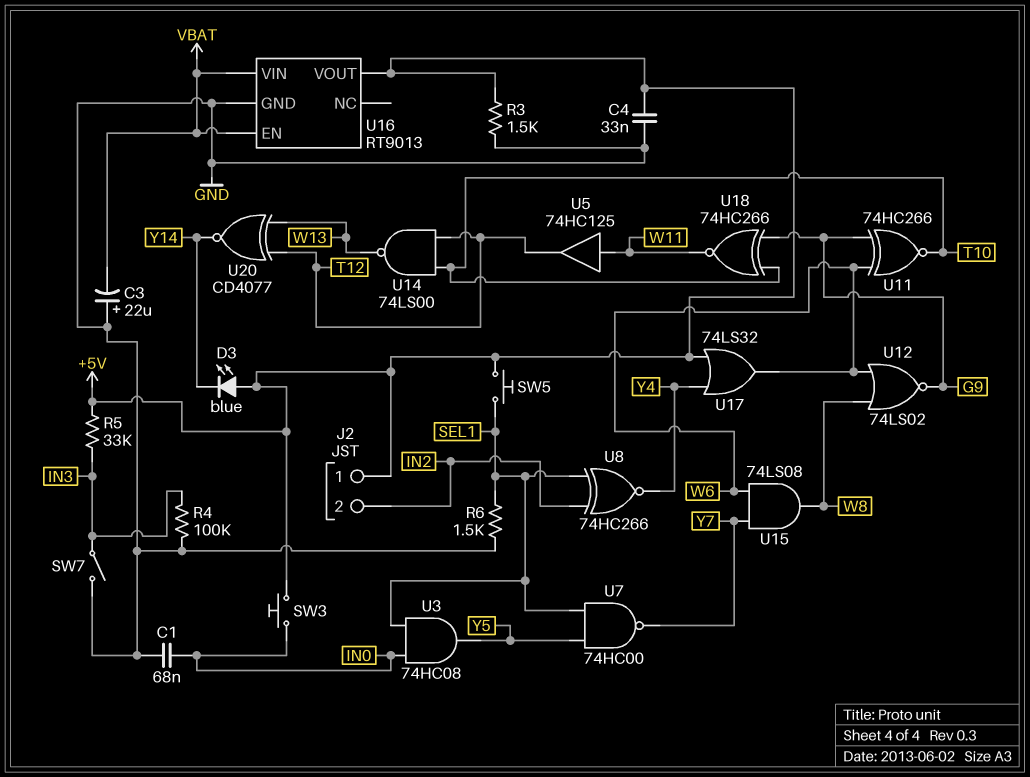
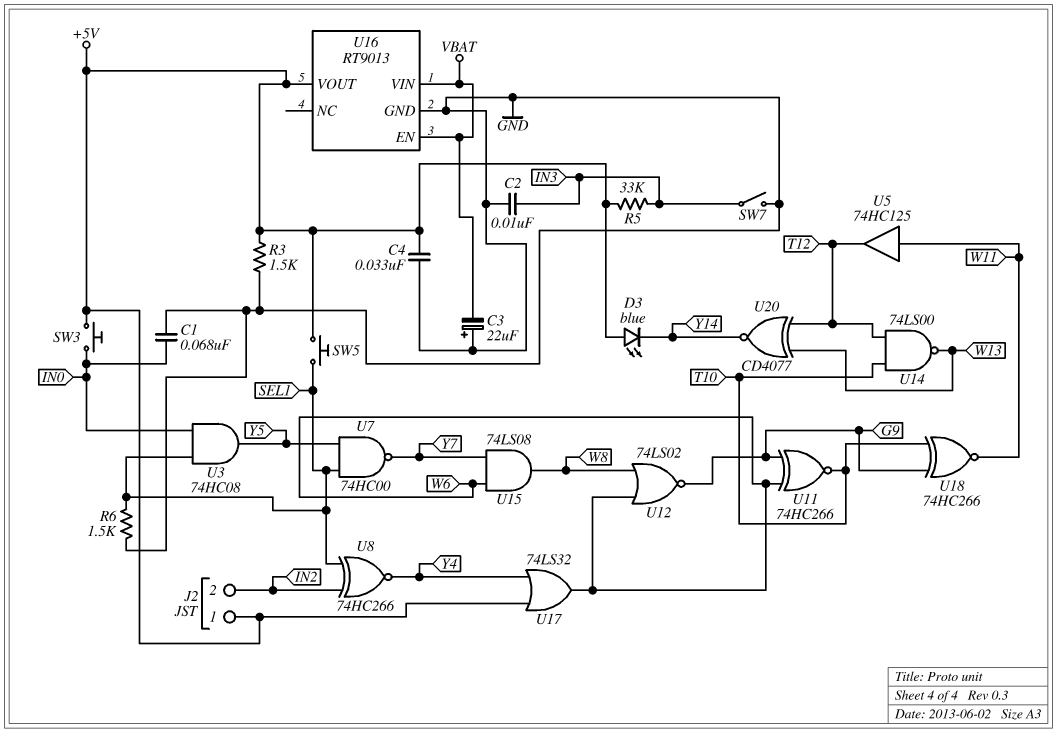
C2: none -> 10nF (GND, IN3)
R4: 100k (GND, IN3) -> none

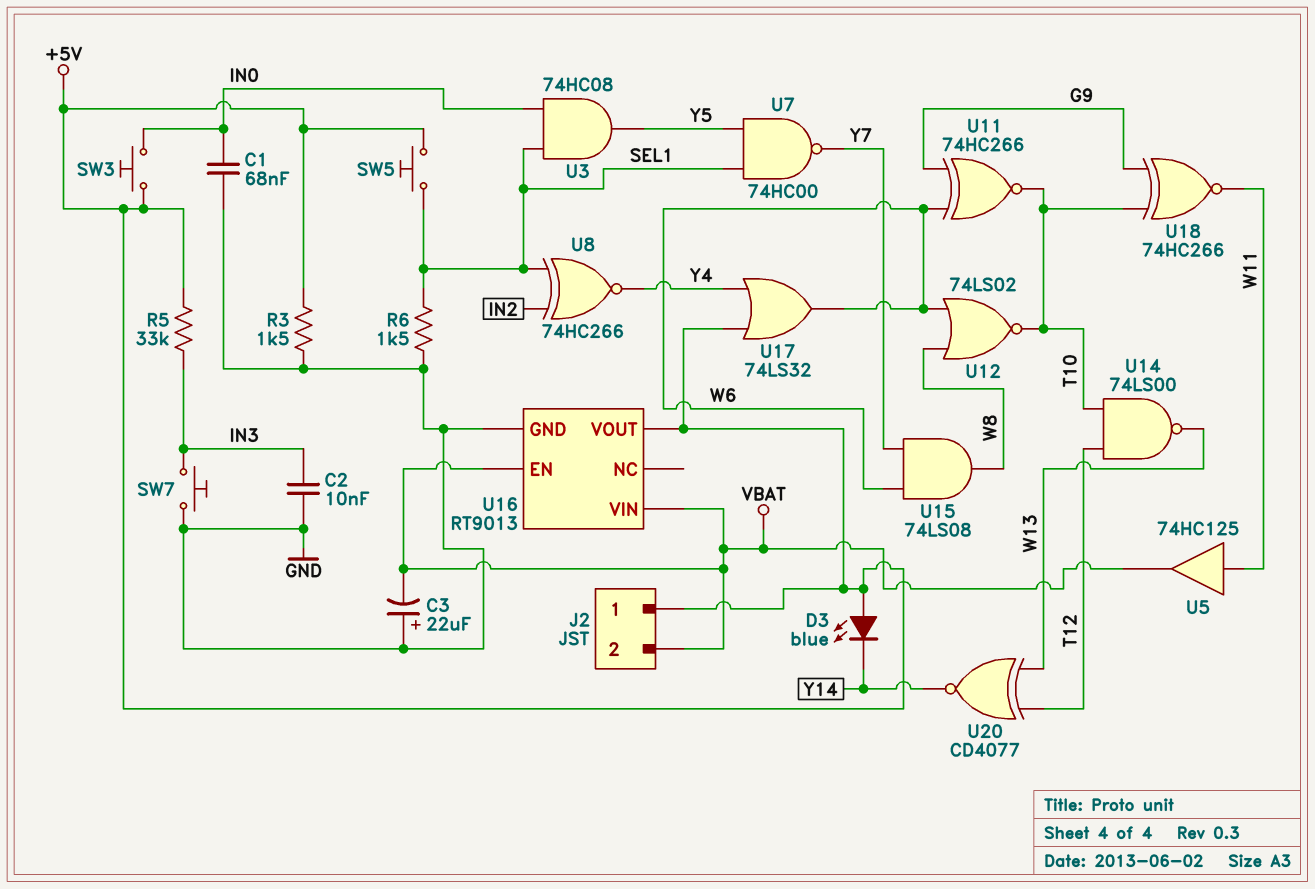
C4: 33nF (+5V, GND) -> none
J2 pin 2: IN2 -> VBAT
SW7: switch (GND, IN3) -> button (GND, IN3)
U5: buffer 74HC125 (in W11, out T12) -> buffer 74HC125 (in W11, out VBAT)
U12: NOR 74LS02 (in W6, in W8, out G9) -> NOR 74LS02 (in W6, in W8, out T10)

